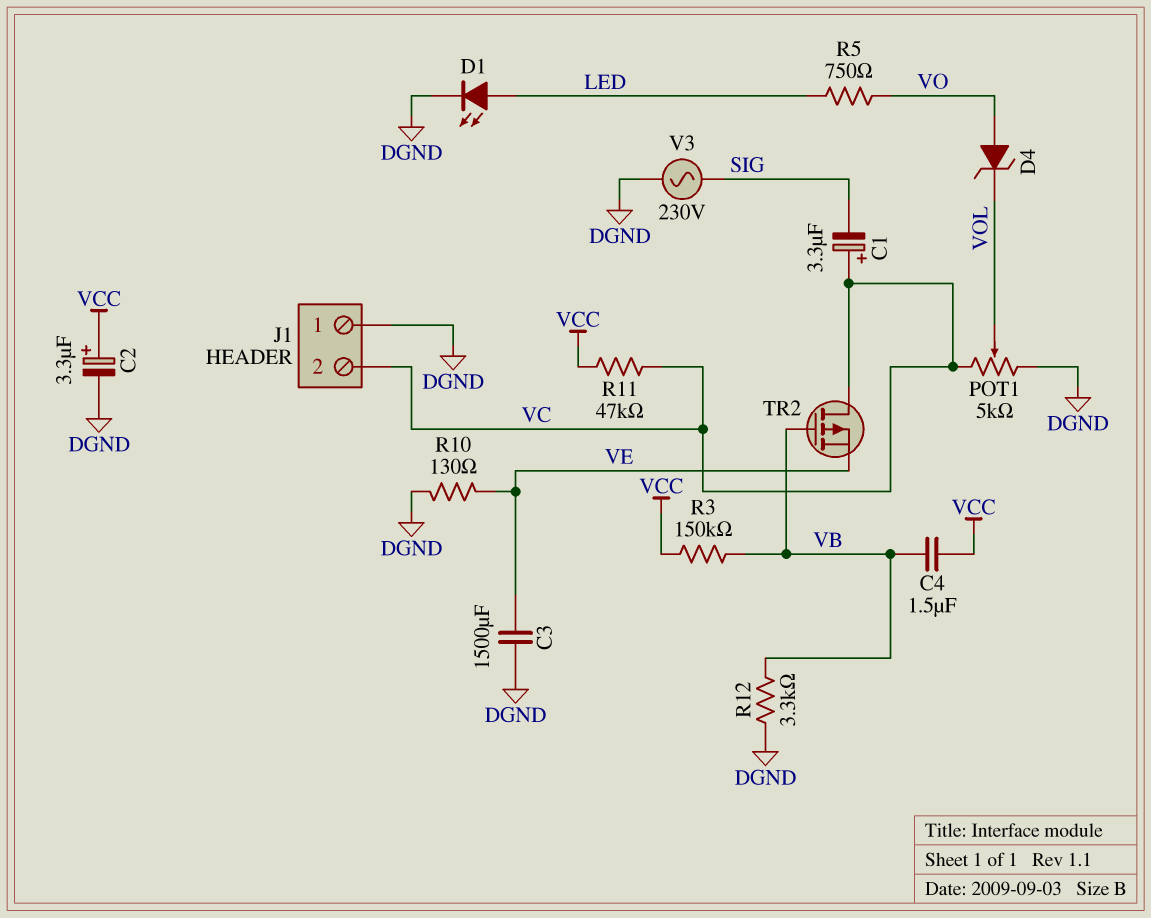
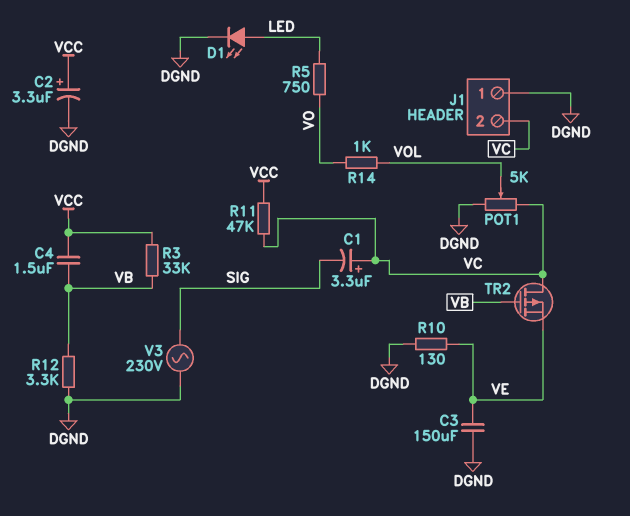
C3: 1500uF (DGND, VE) -> 150uF (DGND, VE)
D4: zener (A VO, K VOL) -> none
R3: 150k (VB, VCC) -> 33k (VB, VCC)
R14: none -> 1k (VO, VOL)

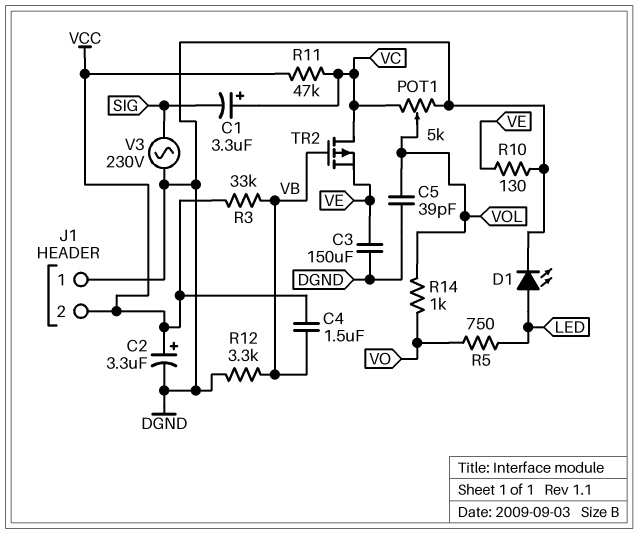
C5: none -> 39pF (DGND, VOL)
J1 pin 2: VC -> VCC

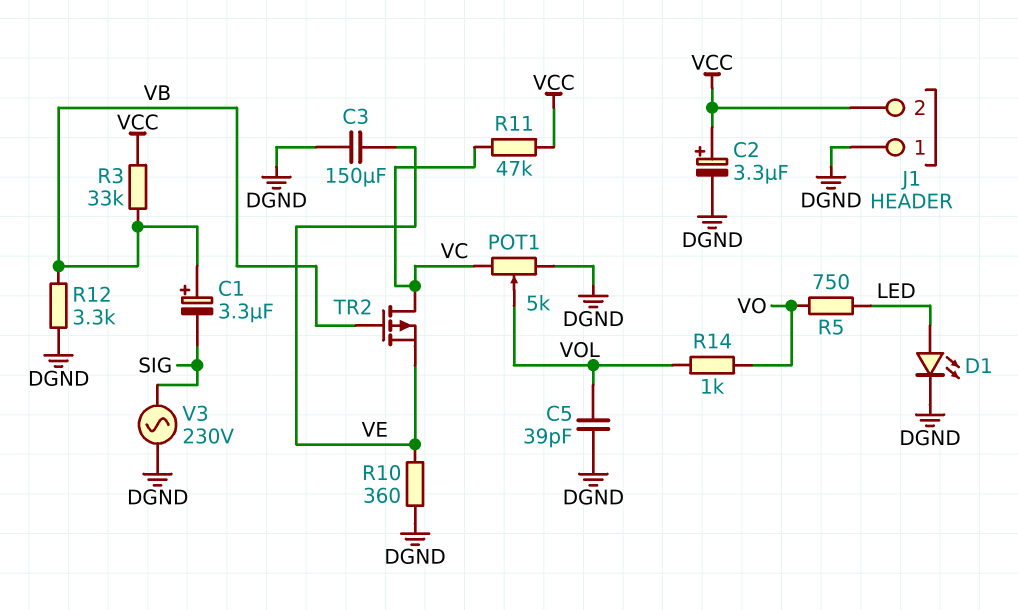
C1: 3.3uF (plus VC, minus SIG) -> 3.3uF (plus VB, minus SIG)
C4: 1.5uF (VB, VCC) -> none
R10: 130 (DGND, VE) -> 360 (DGND, VE)

